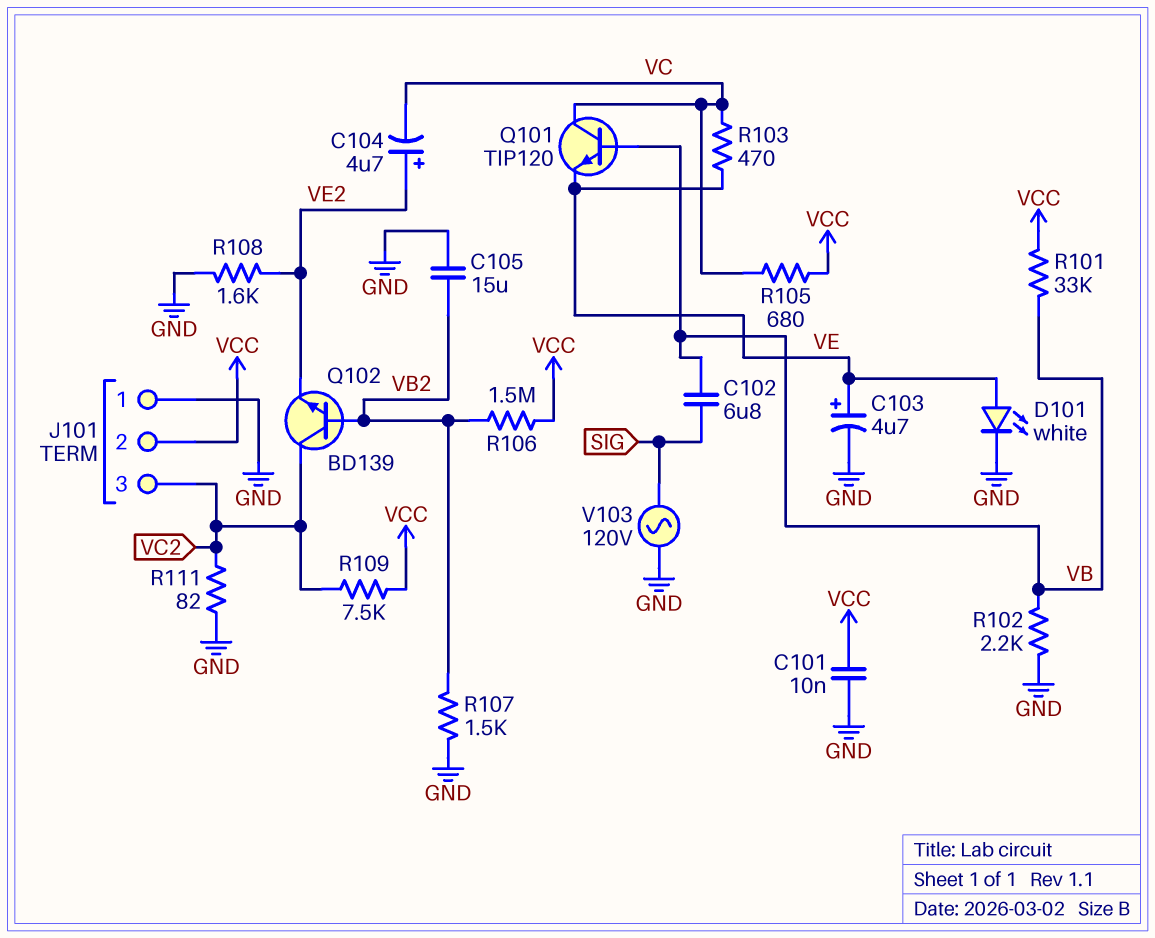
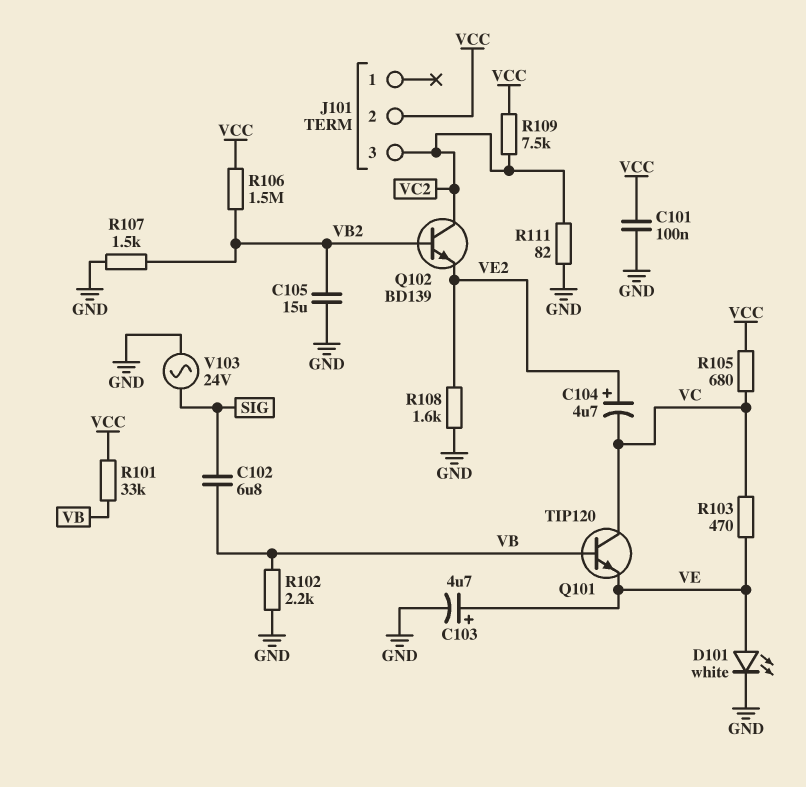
C101: 10nF (GND, VCC) -> 100nF (GND, VCC)
J101 pin 1: GND -> none
V103: AC 120V (GND, SIG) -> AC 24V (GND, SIG)

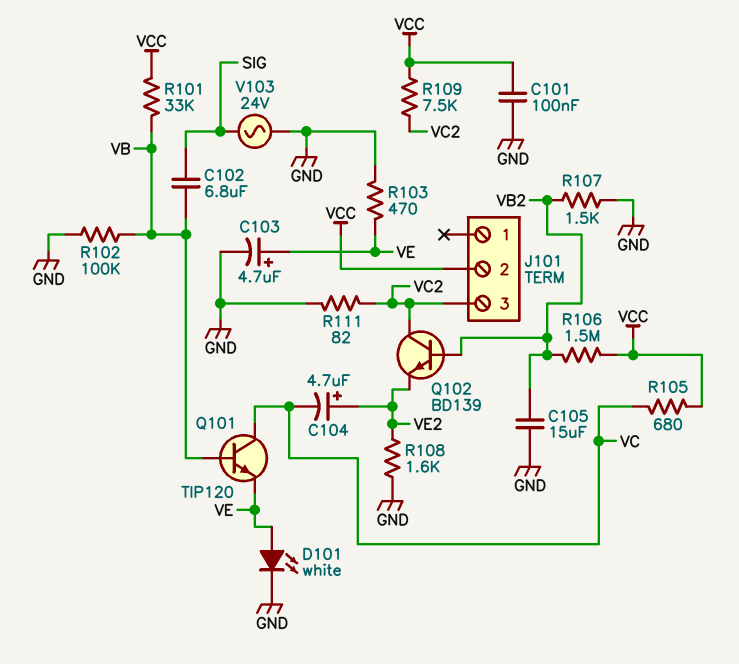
R102: 2.2k (GND, VB) -> 100k (GND, VB)
R103: 470 (VC, VE) -> 470 (GND, VE)

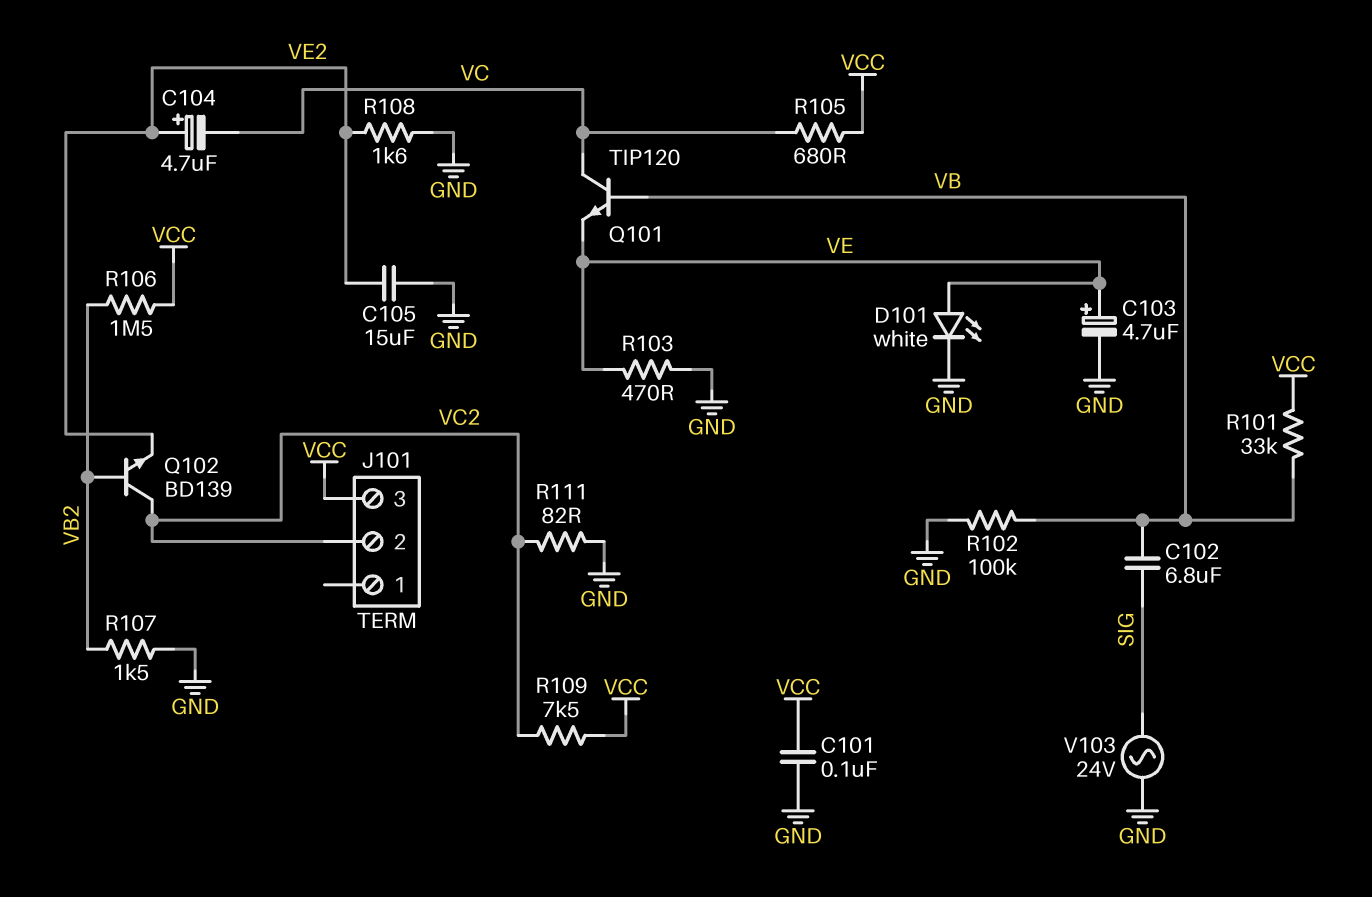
C105: 15uF (GND, VB2) -> 15uF (GND, VE2)
J101 pin 2: VCC -> VC2
J101 pin 3: VC2 -> VCC

